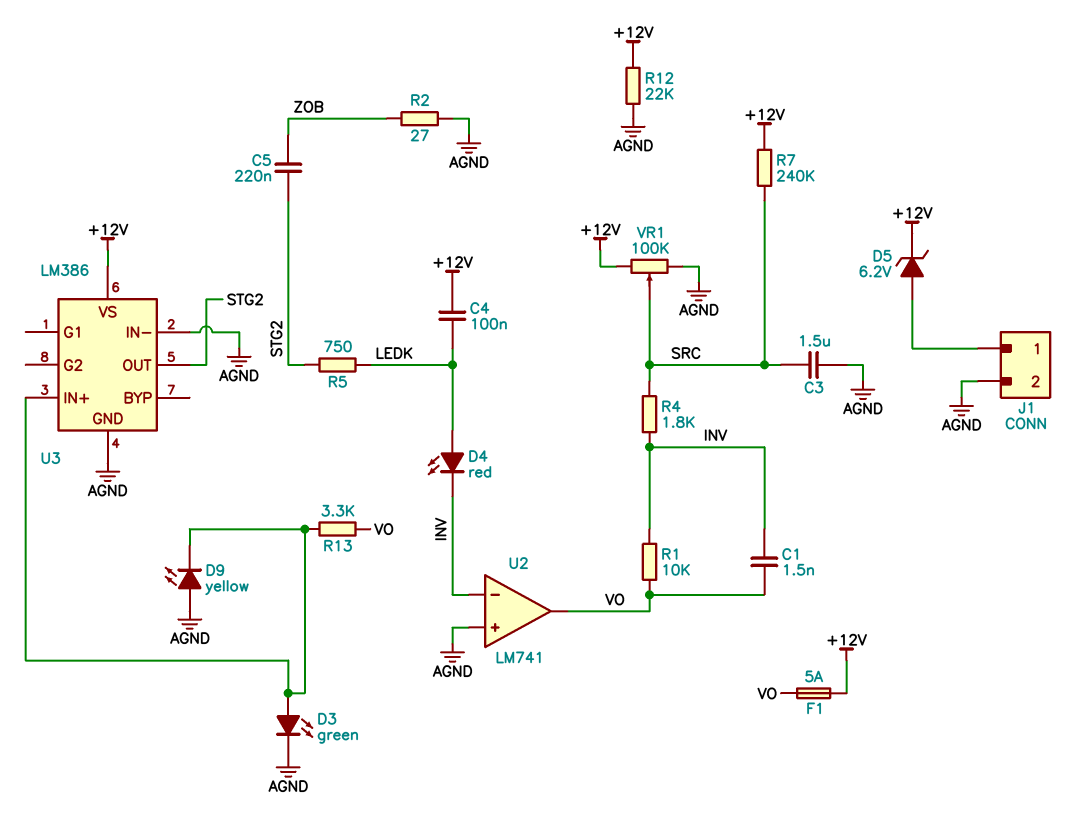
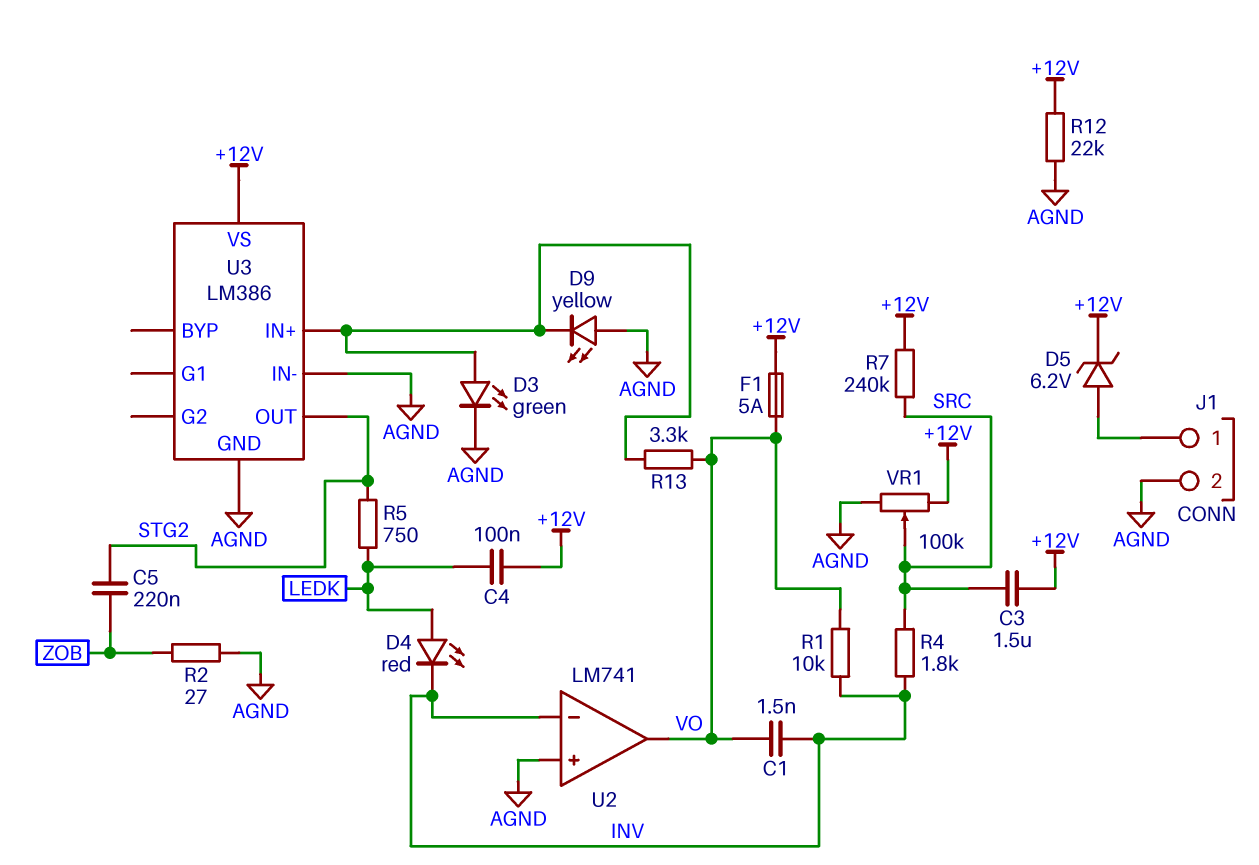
C3: 1.5uF (AGND, SRC) -> 1.5uF (+12V, SRC)

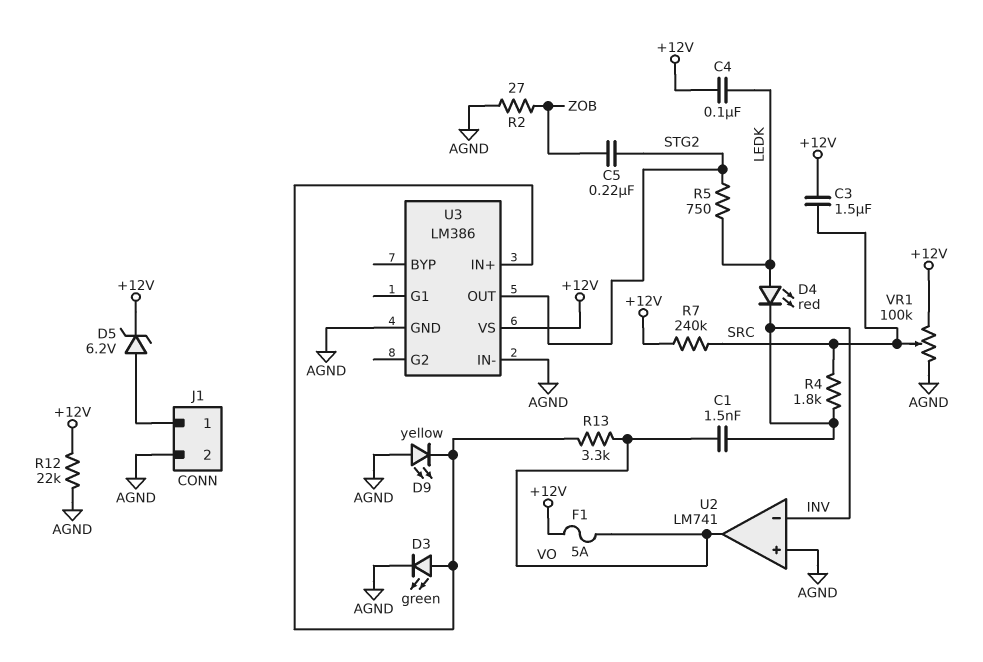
R1: 10k (INV, VO) -> none

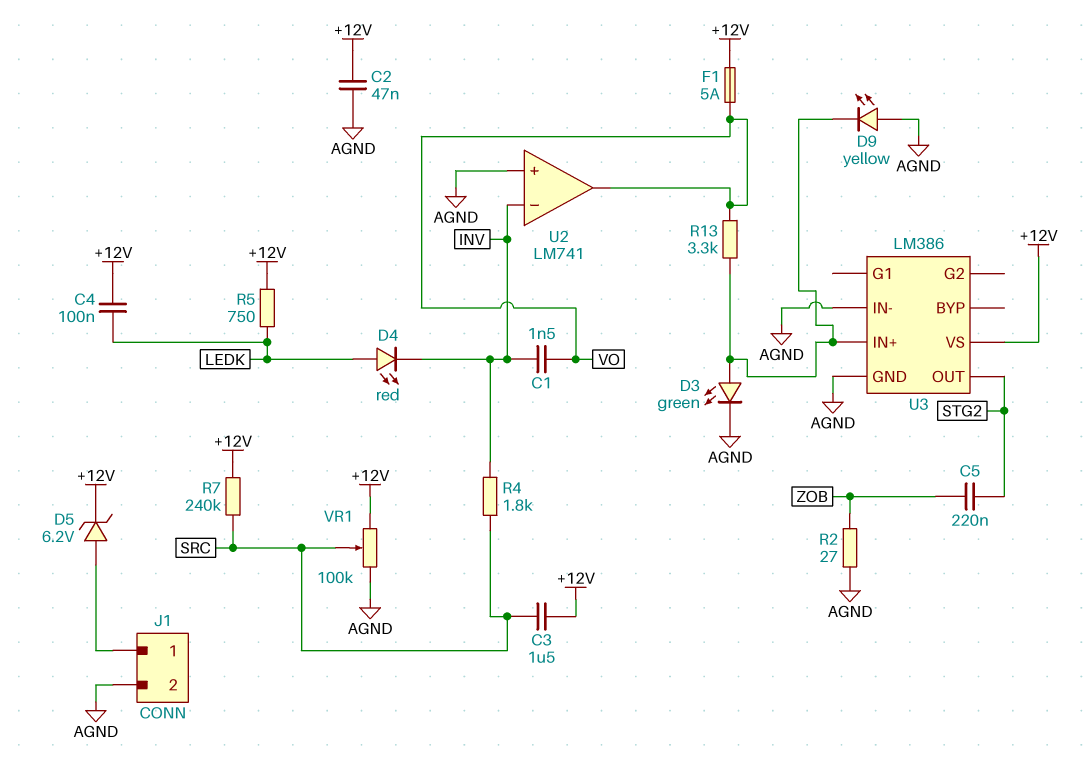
C2: none -> 47nF (+12V, AGND)
R5: 750 (LEDK, STG2) -> 750 (+12V, LEDK)
R12: 22k (+12V, AGND) -> none

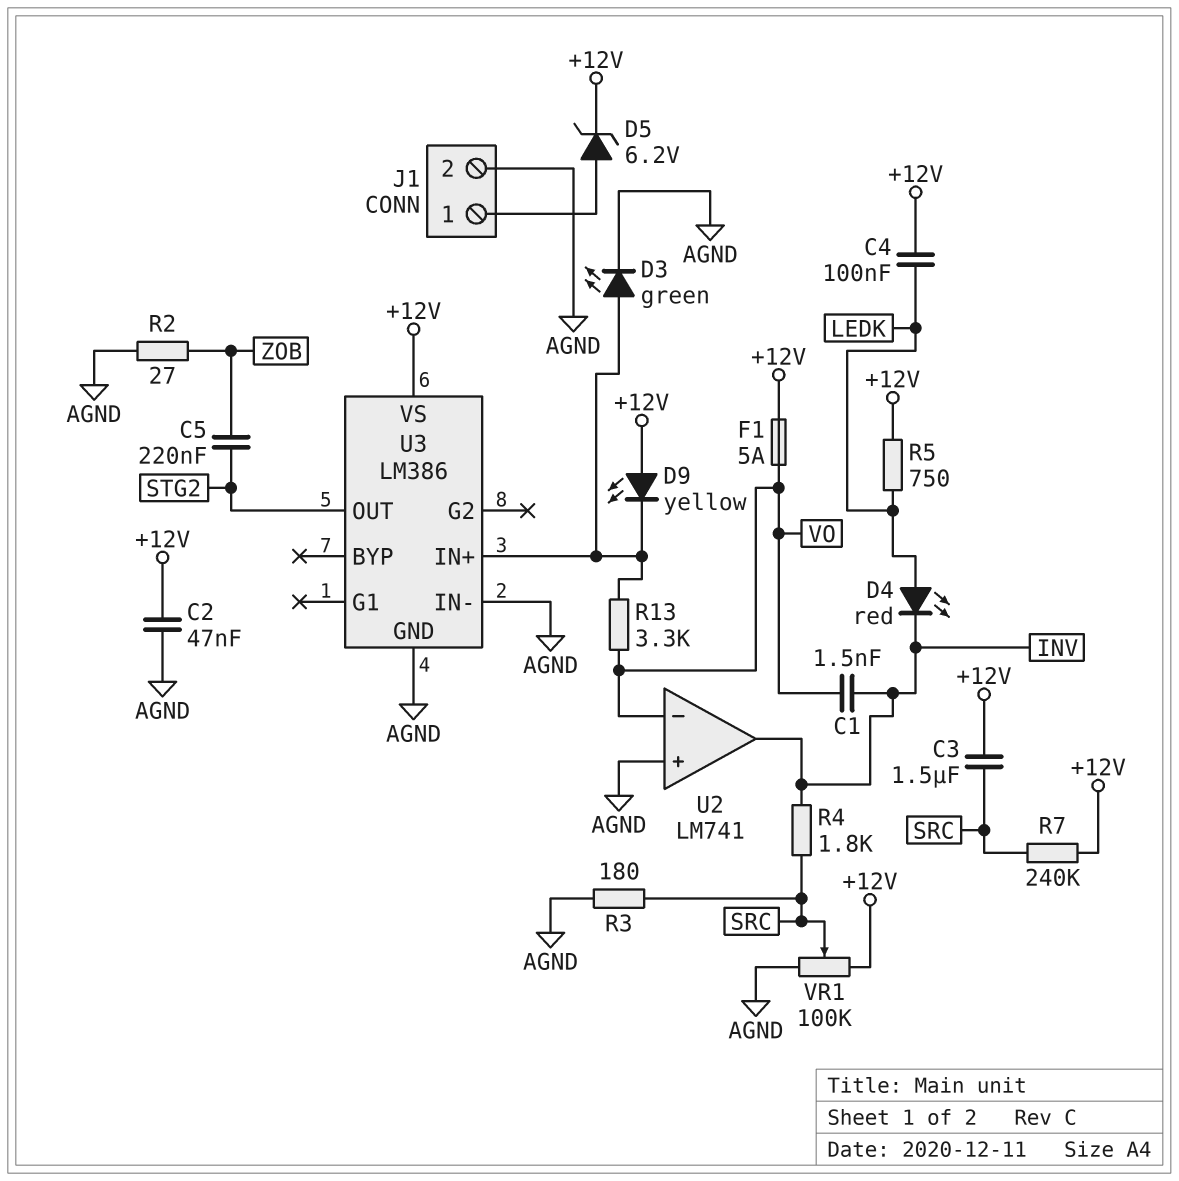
D9: LED yellow (A AGND, K U3/IN+) -> LED yellow (A +12V, K U3/IN+)
R3: none -> 180 (AGND, SRC)
U2 pin in-: INV -> VO
U2 pin out: VO -> INV

